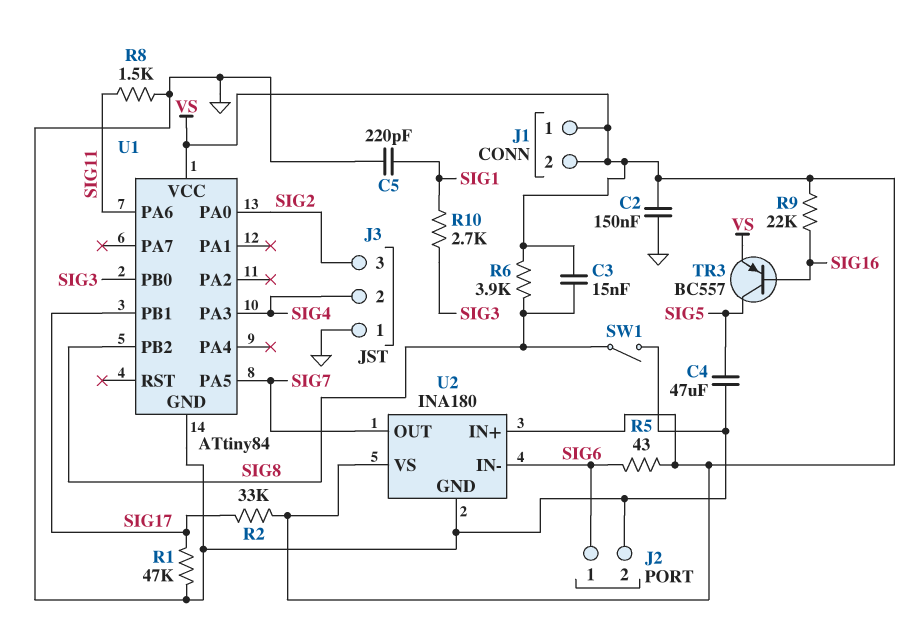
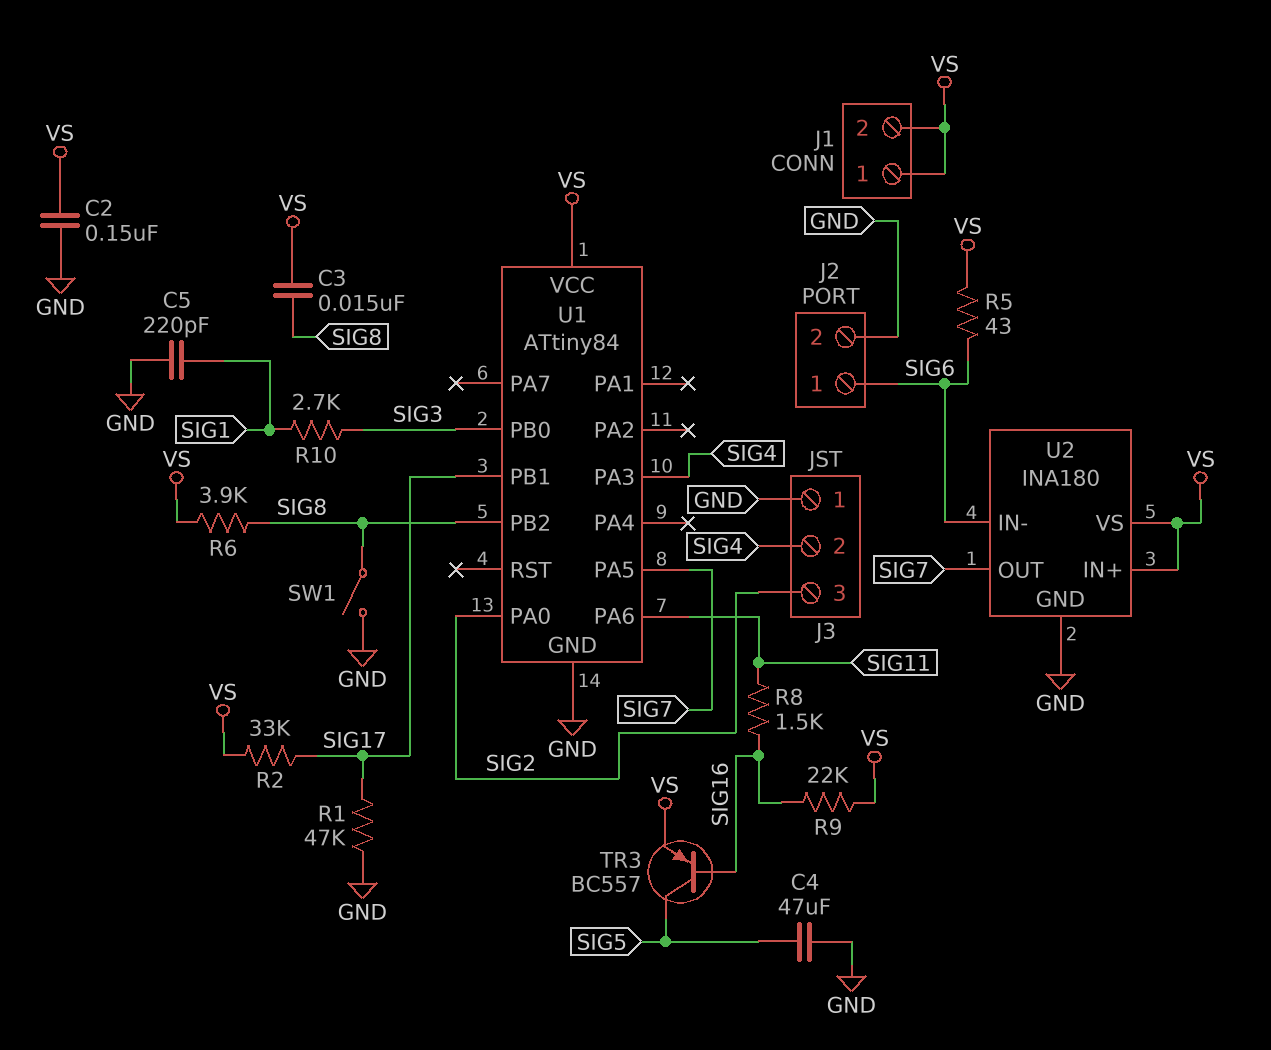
R8: 1.5k (GND, SIG11) -> 1.5k (SIG11, SIG16)

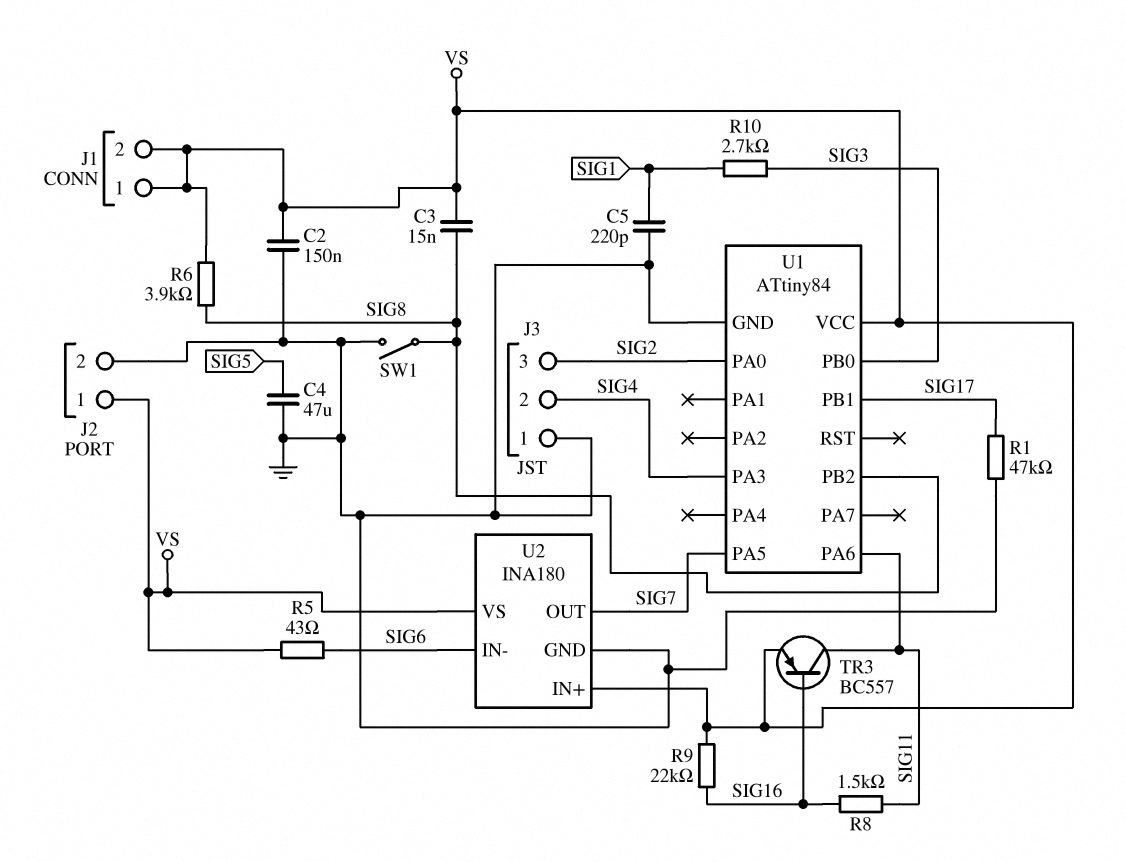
J2 pin 1: SIG6 -> VS
R2: 33k (SIG17, VS) -> none
TR3: PNP BC557 (B SIG16, C SIG5, E VS) -> PNP BC557 (B SIG16, C SIG11, E VS)

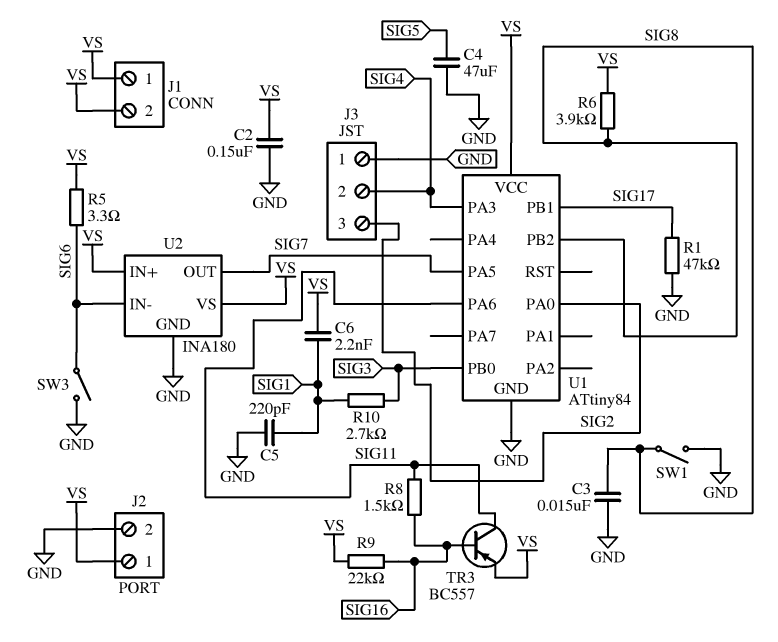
C3: 15nF (SIG8, VS) -> 15nF (GND, SIG8)
C6: none -> 2.2nF (SIG1, VS)
R5: 43 (SIG6, VS) -> 3.3 (SIG6, VS)
SW3: none -> switch (GND, SIG6)

